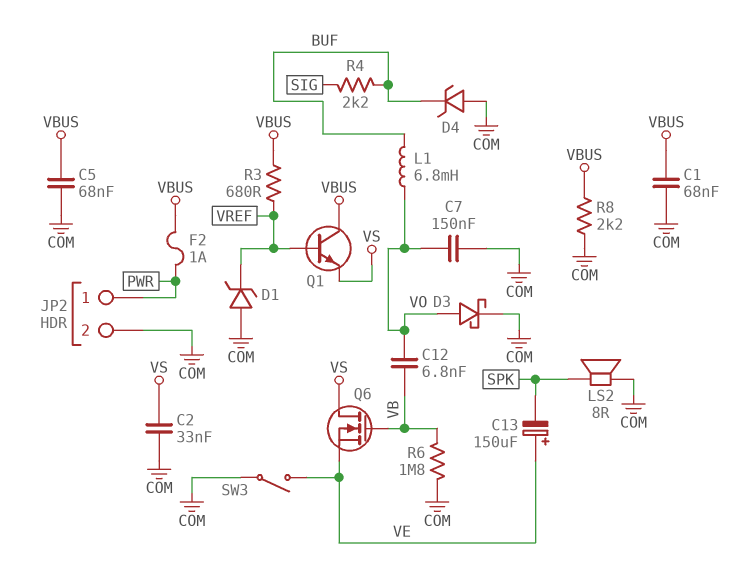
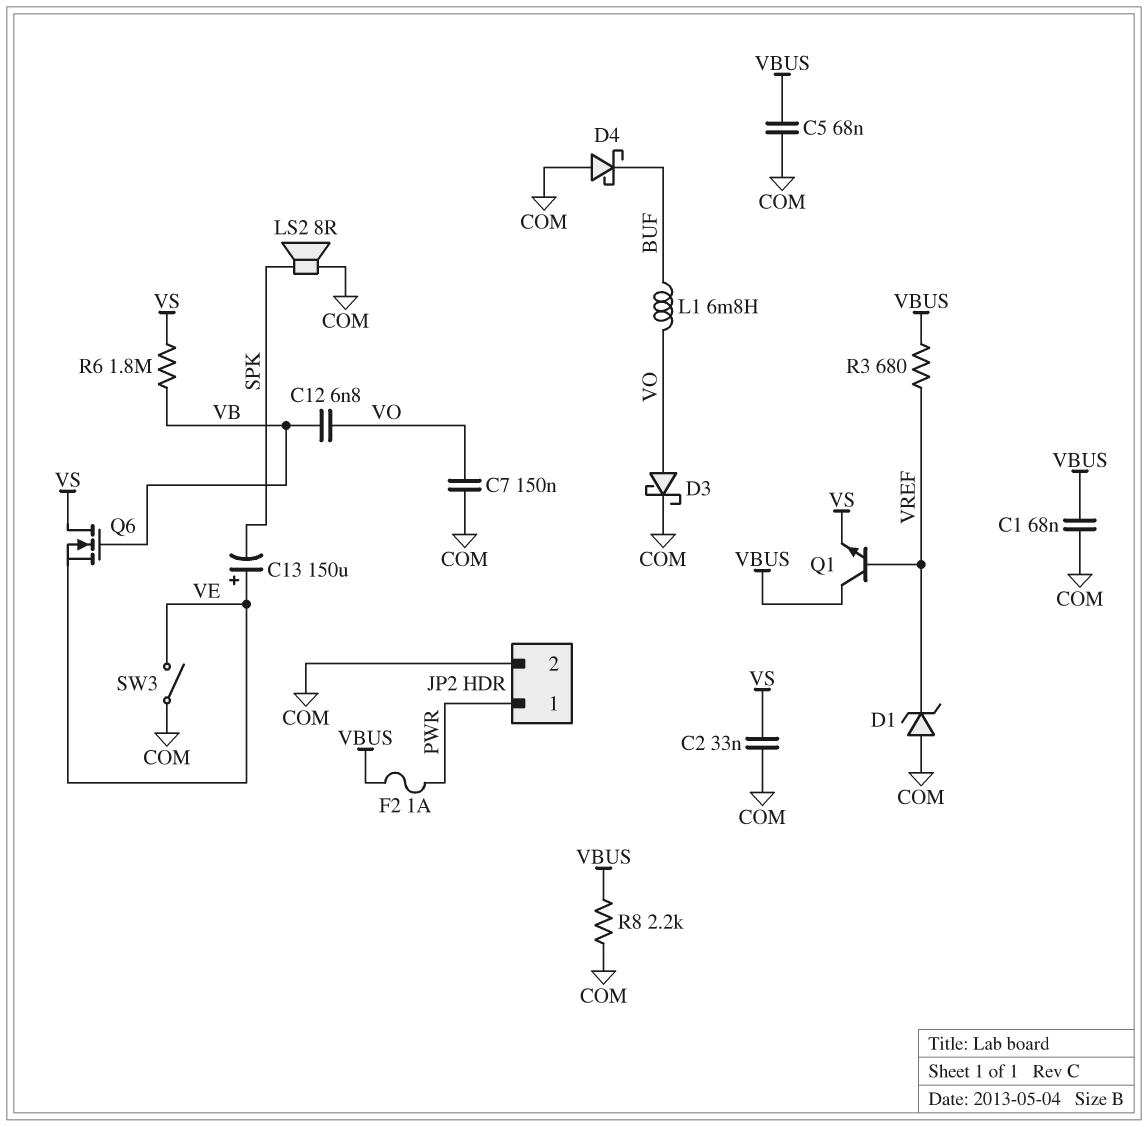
D4: zener (A COM, K BUF) -> schottky (A COM, K BUF)
R4: 2.2k (BUF, SIG) -> none
R6: 1.8M (COM, VB) -> 1.8M (VB, VS)

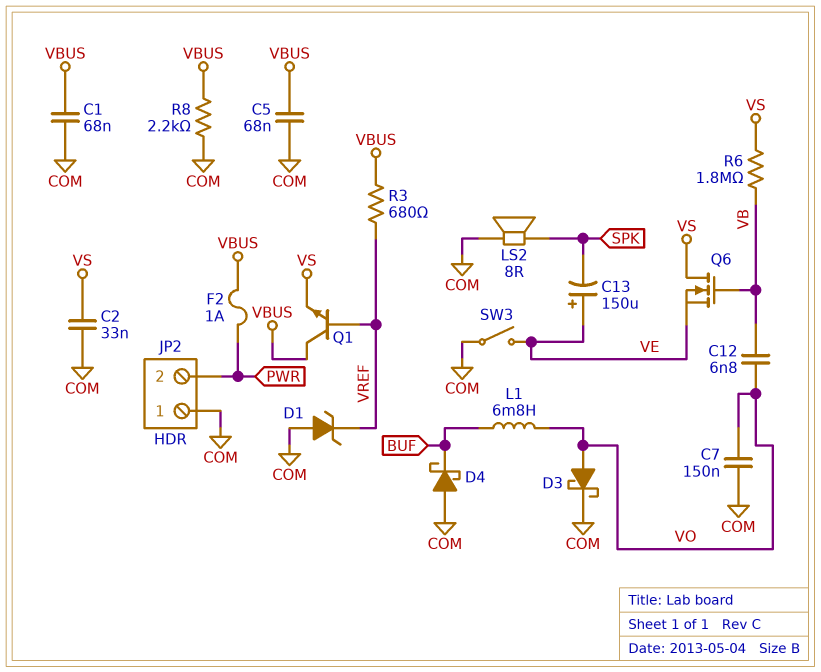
JP2 pin 1: PWR -> COM
JP2 pin 2: COM -> PWR

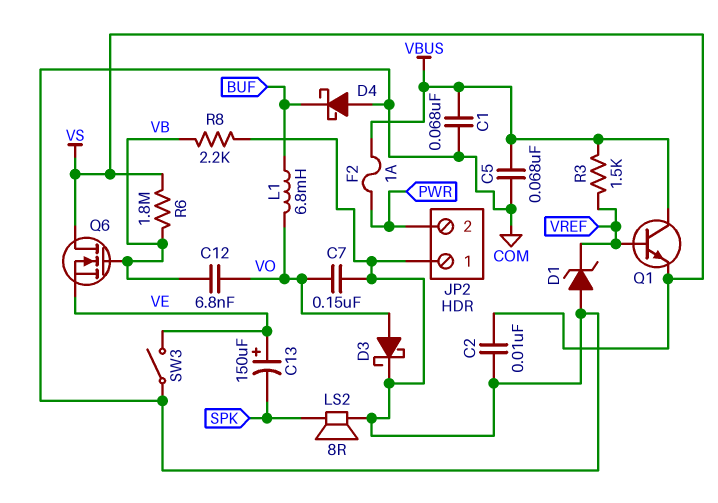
C2: 33nF (COM, VS) -> 10nF (COM, VS)
R3: 680 (VBUS, VREF) -> 1.5k (VBUS, VREF)
R8: 2.2k (COM, VBUS) -> 2.2k (COM, VB)

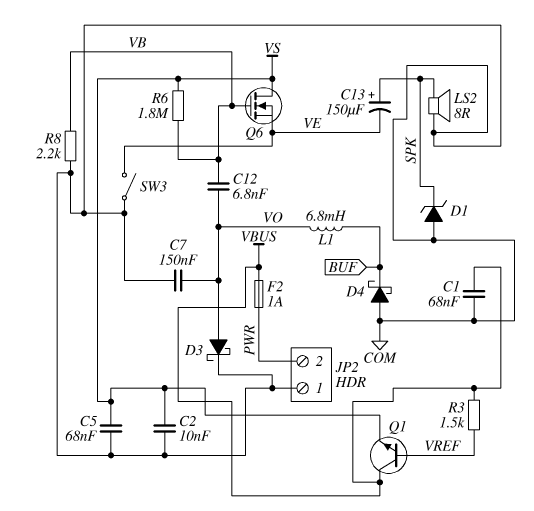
C5: 68nF (COM, VBUS) -> 68nF (COM, VS)
C13: 150uF (plus VE, minus SPK) -> 150uF (plus SPK, minus VE)
D1: zener (A COM, K VREF) -> zener (A COM, K SPK)

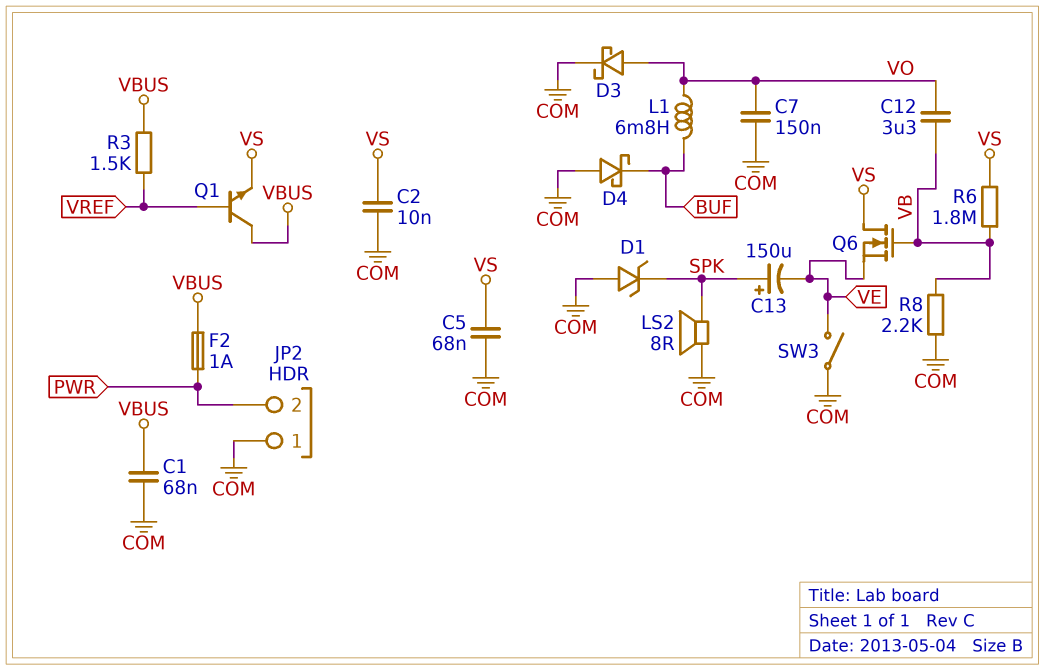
C12: 6.8nF (VB, VO) -> 3.3uF (VB, VO)

